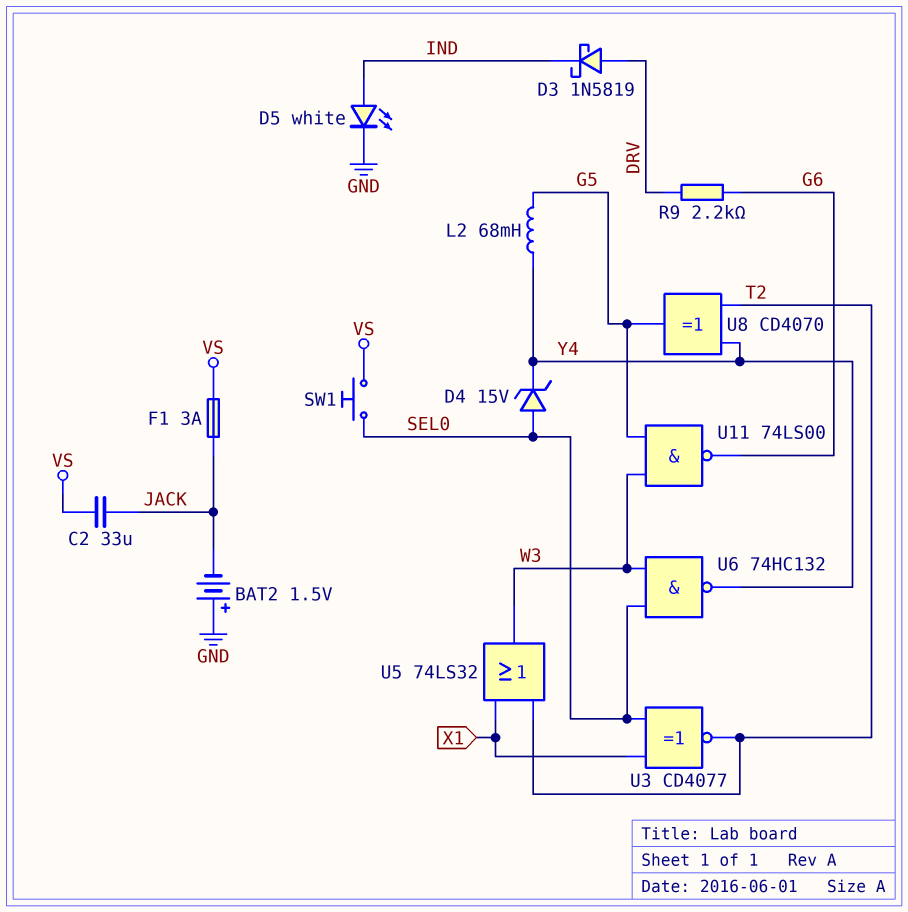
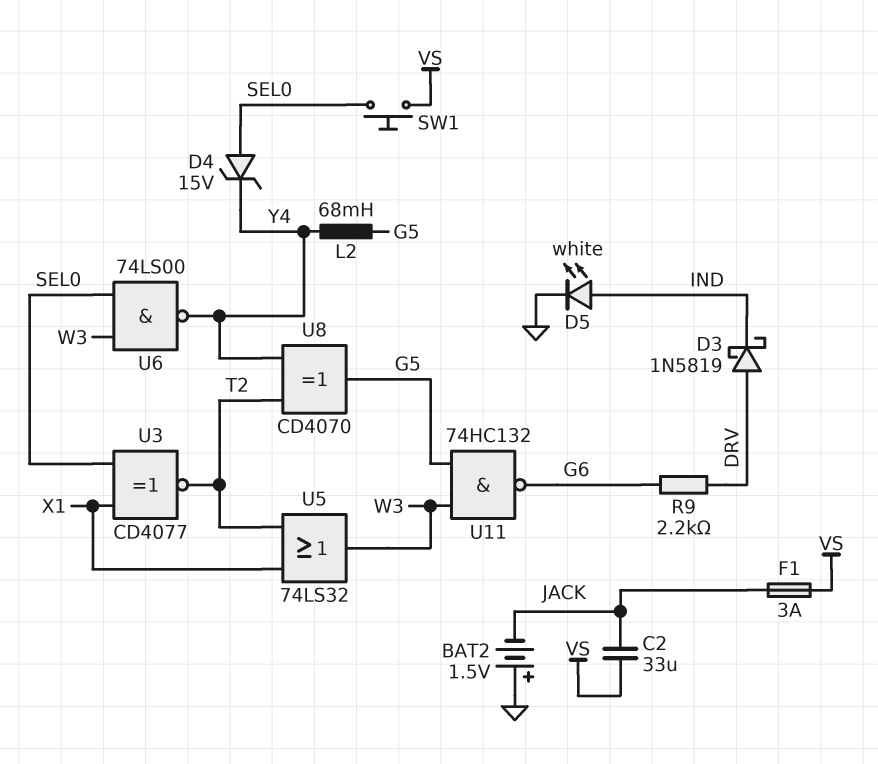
U6: NAND 74HC132 (in SEL0, in W3, out Y4) -> NAND 74LS00 (in SEL0, in W3, out Y4)
U11: NAND 74LS00 (in G5, in W3, out G6) -> NAND 74HC132 (in G5, in W3, out G6)

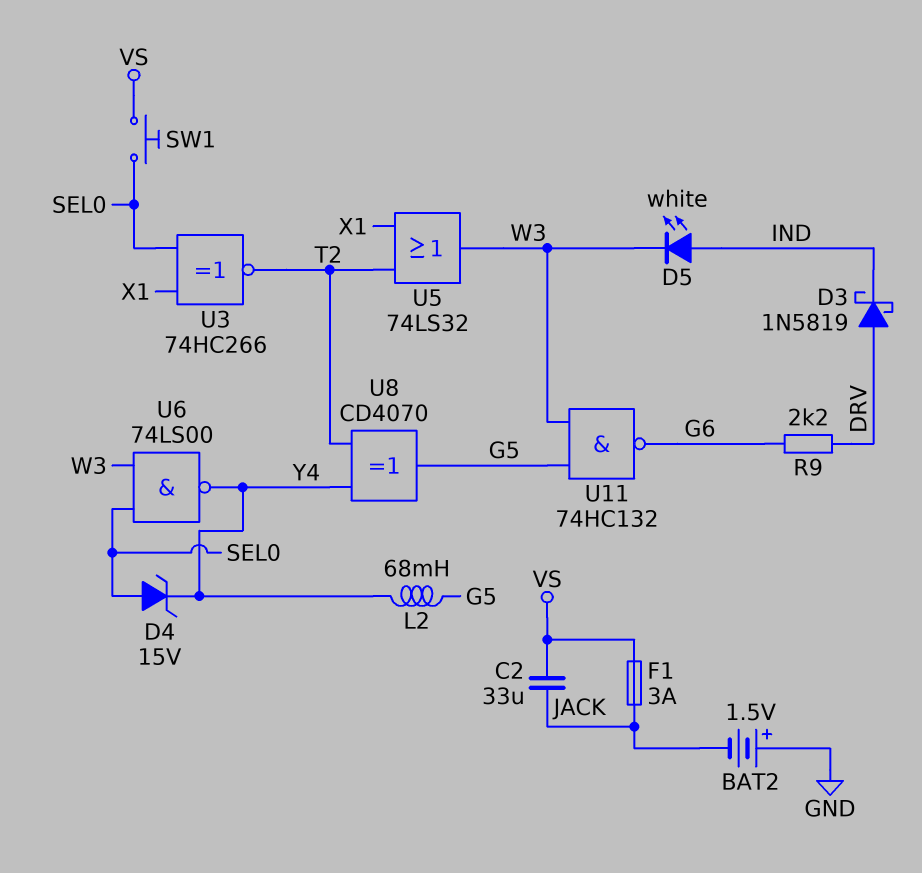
D5: LED white (A IND, K GND) -> LED white (A IND, K W3)
U3: XNOR CD4077 (in SEL0, in X1, out T2) -> XNOR 74HC266 (in SEL0, in X1, out T2)

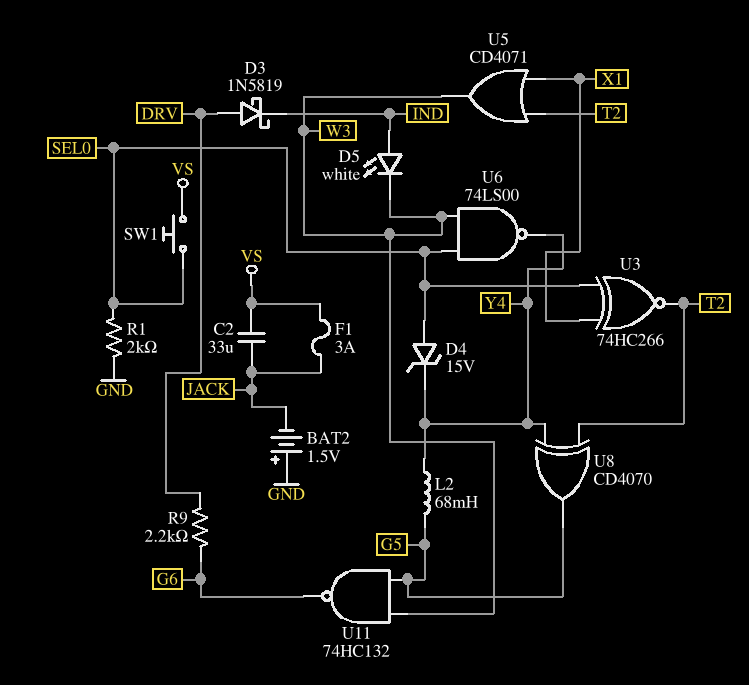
R1: none -> 2k (GND, SEL0)
U5: OR 74LS32 (in T2, in X1, out W3) -> OR CD4071 (in T2, in X1, out W3)

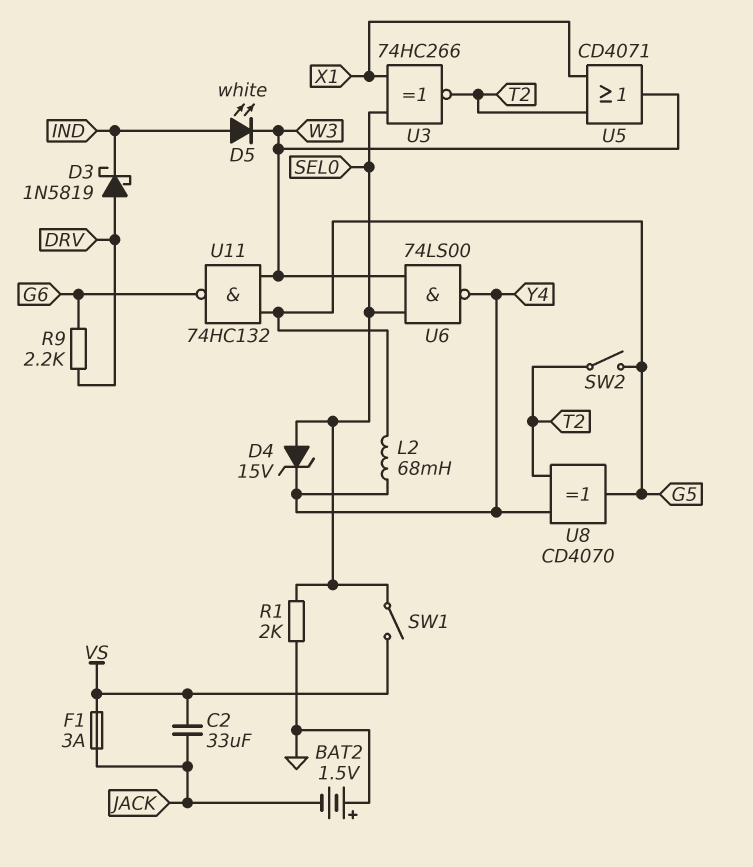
SW1: button (SEL0, VS) -> switch (SEL0, VS)
SW2: none -> switch (G5, T2)

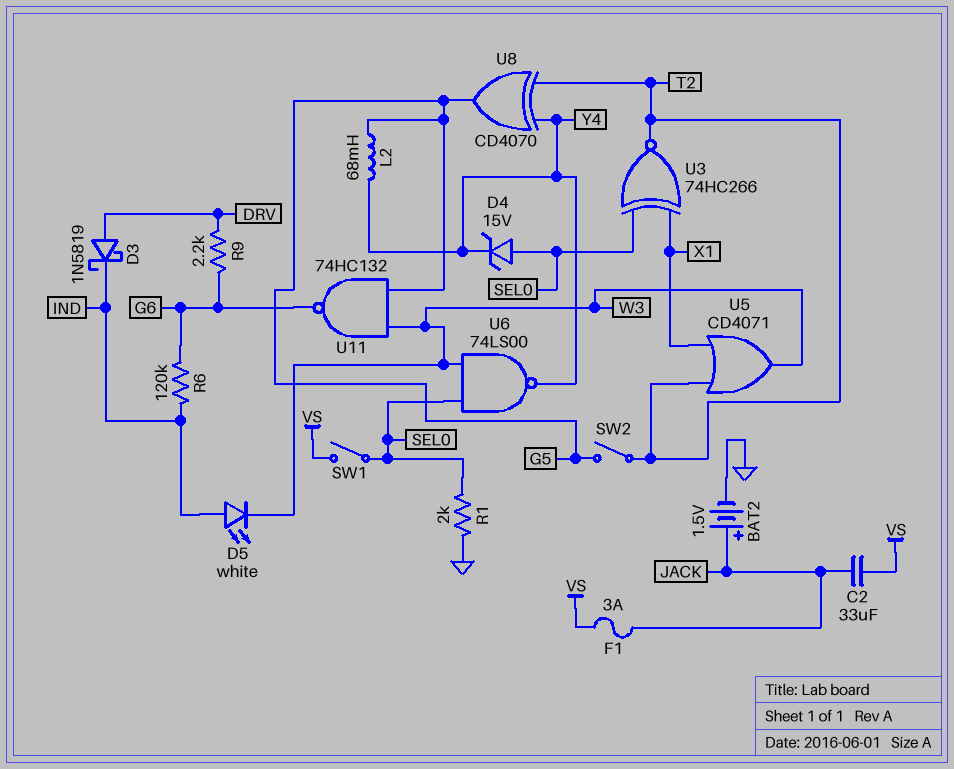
BAT2: 1.5V (plus GND, minus JACK) -> 1.5V (plus JACK, minus GND)
R6: none -> 120k (G6, IND)

